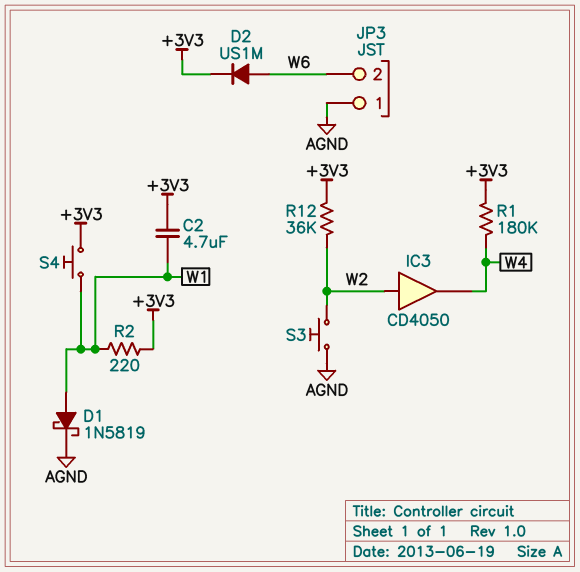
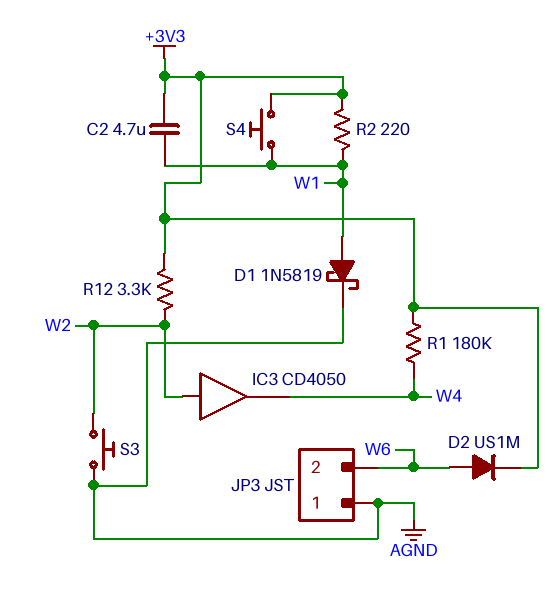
R12: 36k (+3V3, W2) -> 3.3k (+3V3, W2)

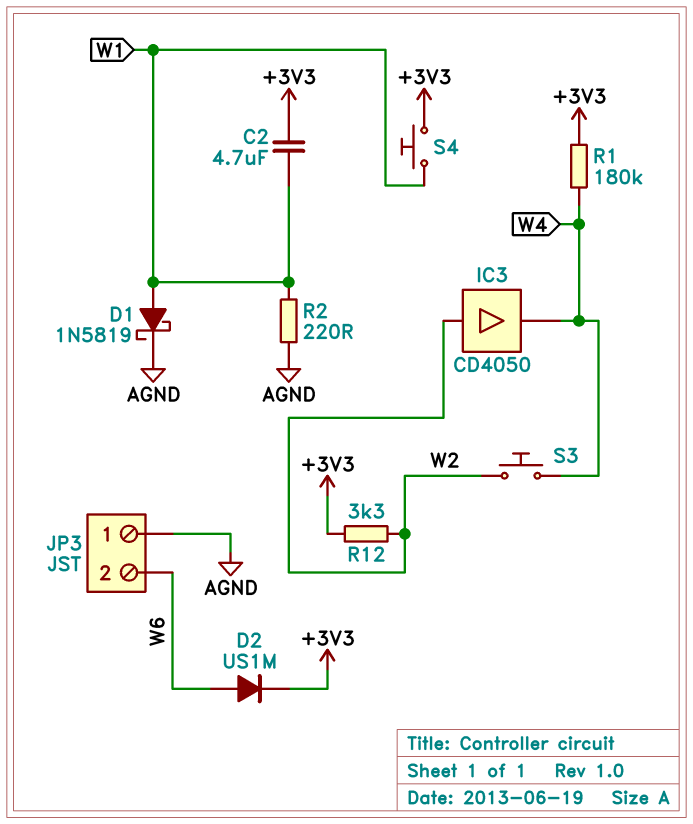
R2: 220 (+3V3, W1) -> 220 (AGND, W1)
S3: button (AGND, W2) -> button (W2, W4)

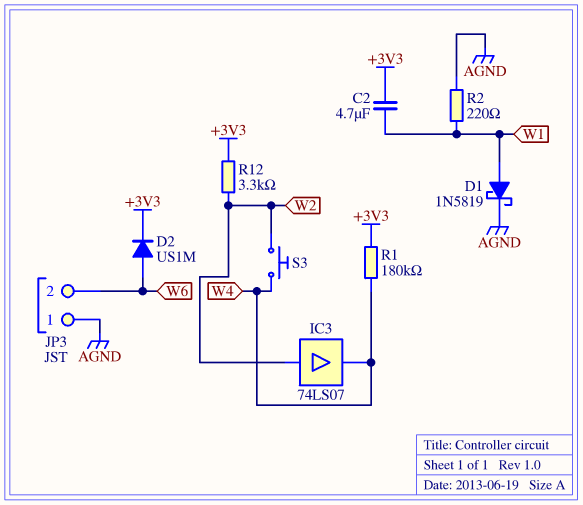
IC3: buffer CD4050 (in W2, out W4) -> buffer 74LS07 (in W2, out W4)
S4: button (+3V3, W1) -> none

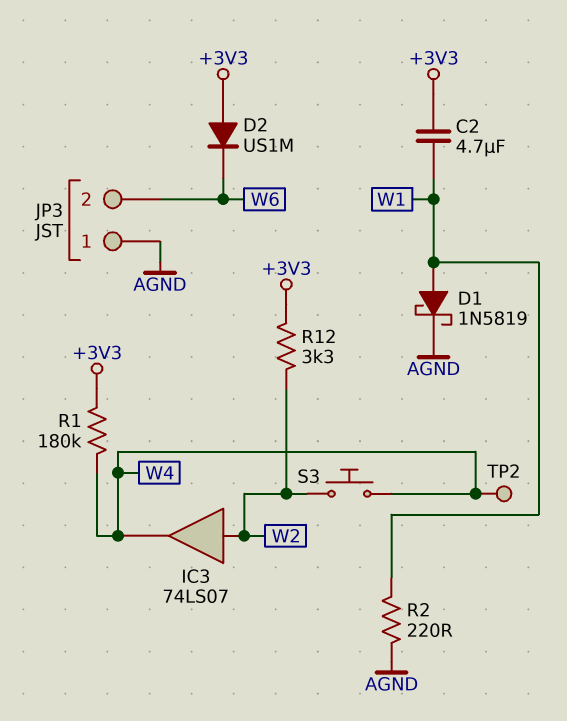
D2: diode US1M (A W6, K +3V3) -> diode US1M (A +3V3, K W6)
TP2: none -> test point (W4)

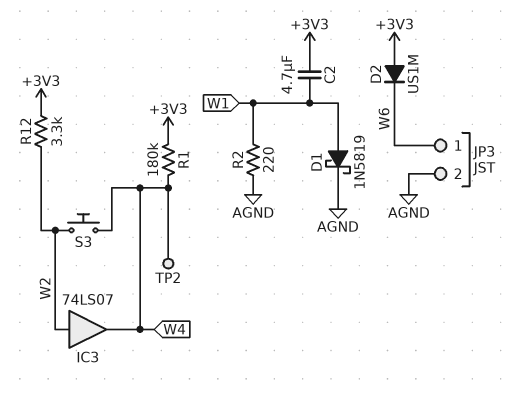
JP3 pin 1: AGND -> W6
JP3 pin 2: W6 -> AGND

